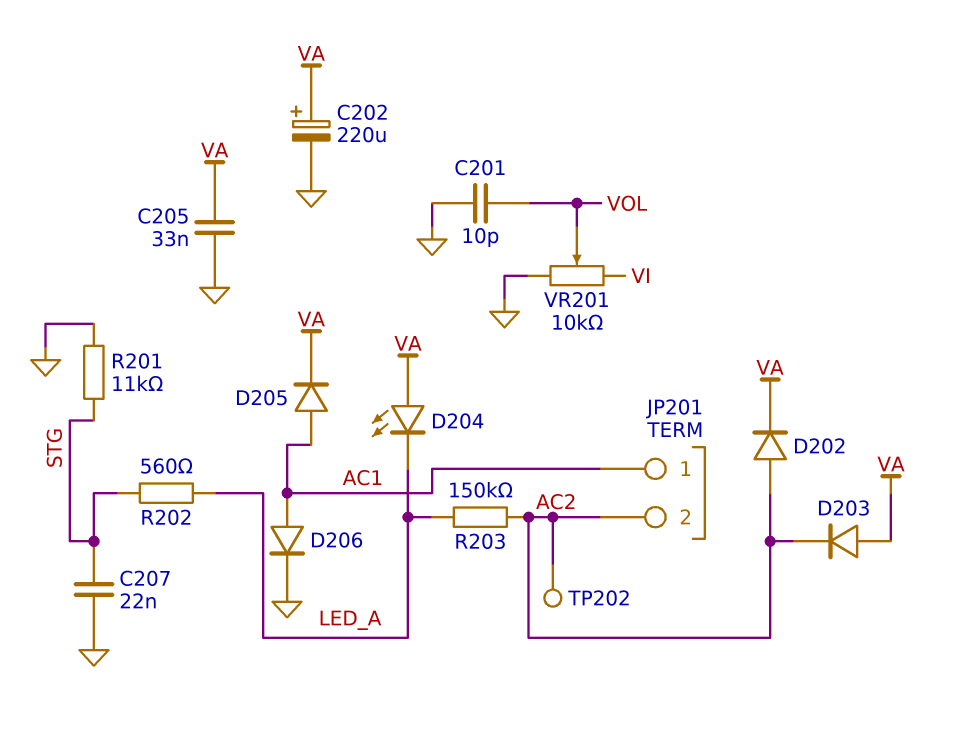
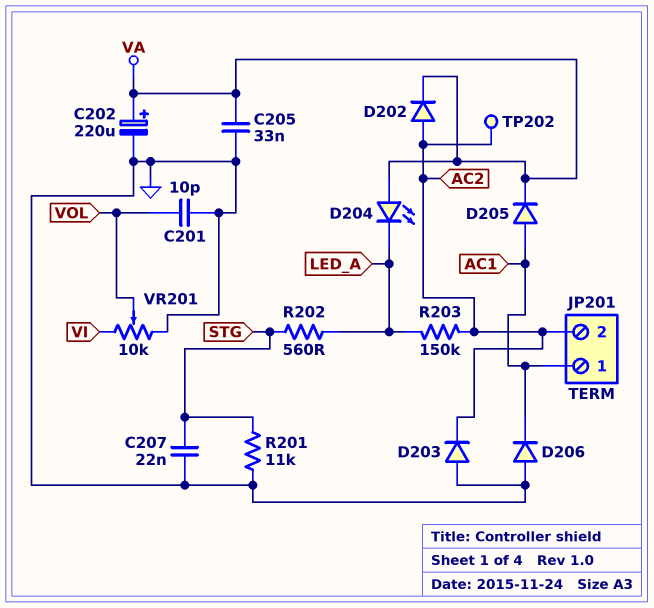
D203: diode (A VA, K AC2) -> diode (A GND, K AC2)
D206: diode (A AC1, K GND) -> diode (A GND, K AC1)

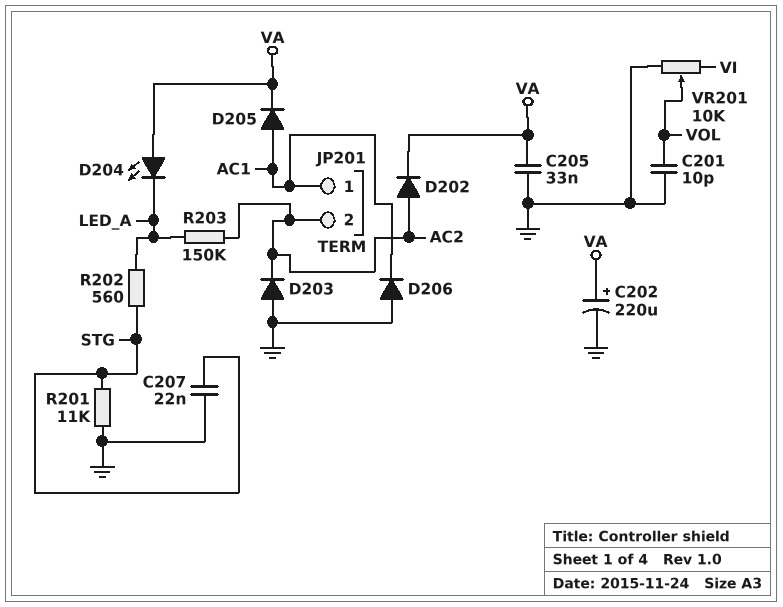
TP202: test point (AC2) -> none

